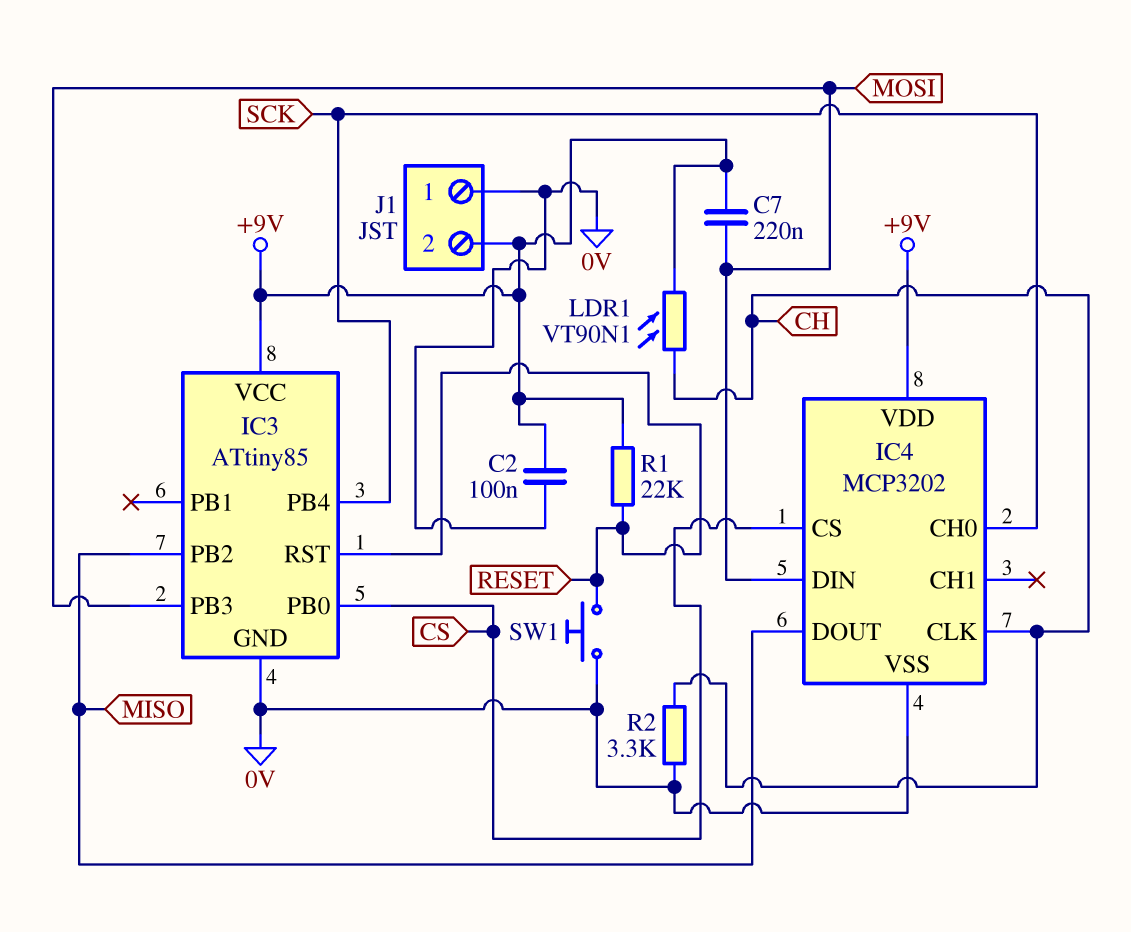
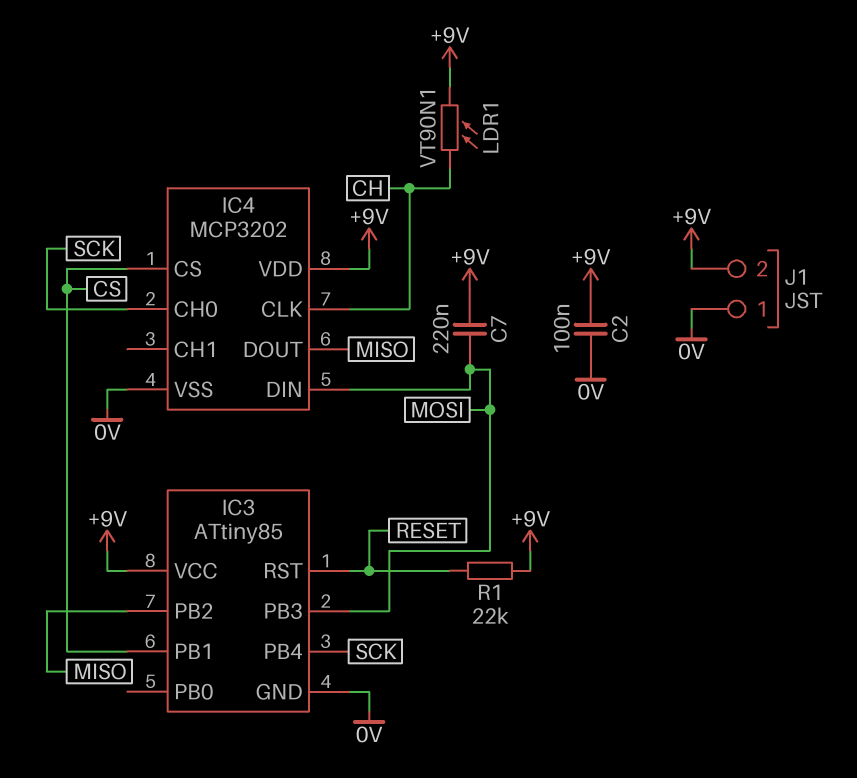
IC3 pin PB0: CS -> none
IC3 pin PB1: none -> CS
R2: 3.3k (0V, CH) -> none
SW1: button (0V, RESET) -> none

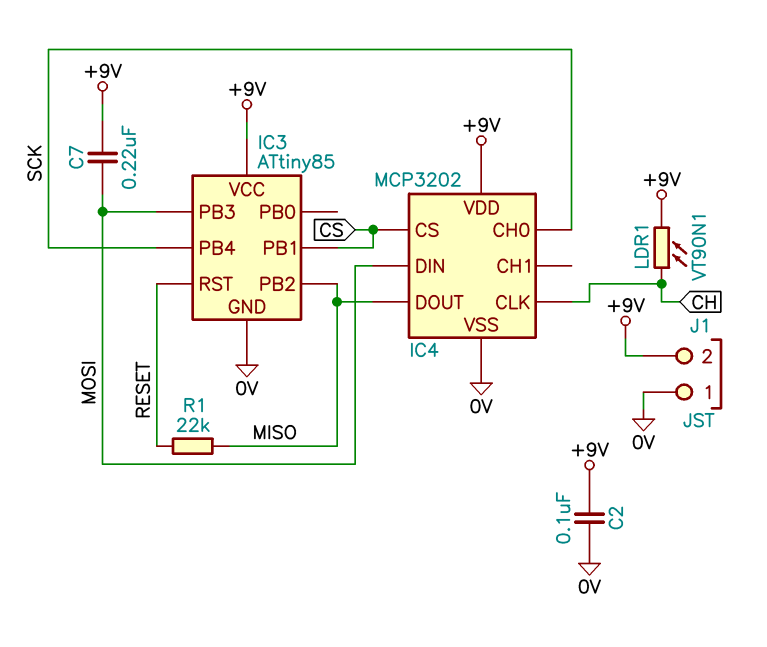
R1: 22k (+9V, RESET) -> 22k (MISO, RESET)

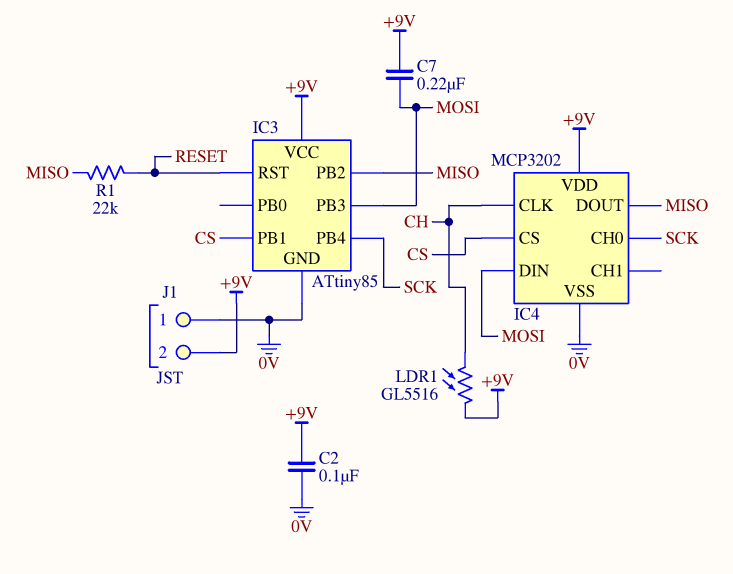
LDR1: VT90N1 (+9V, CH) -> GL5516 (+9V, CH)

